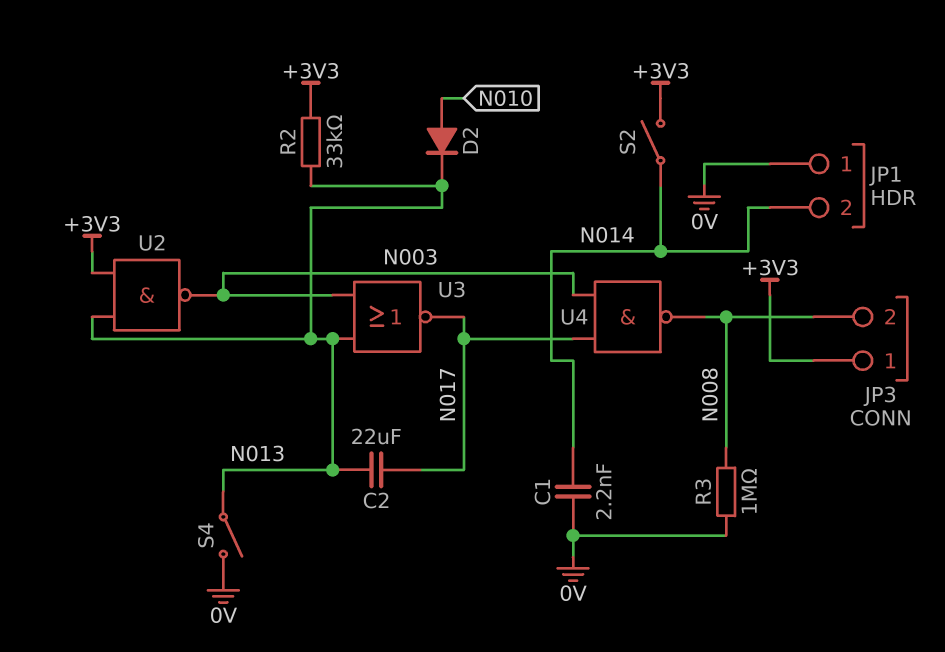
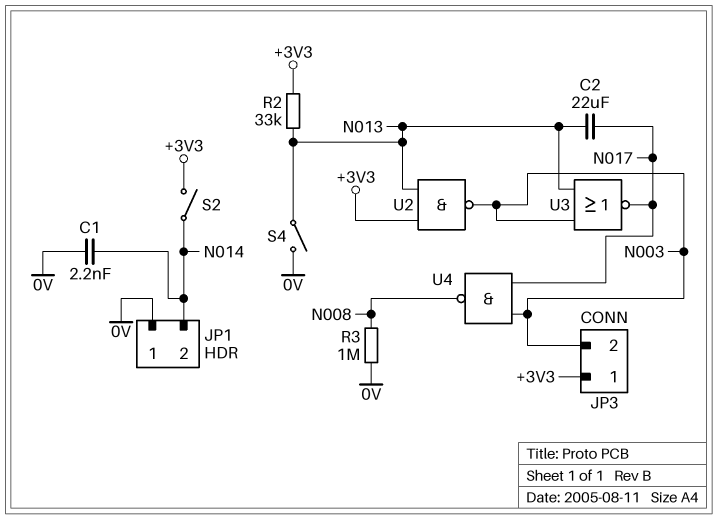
D2: diode (A N010, K N013) -> none
JP3 pin 2: N008 -> N003

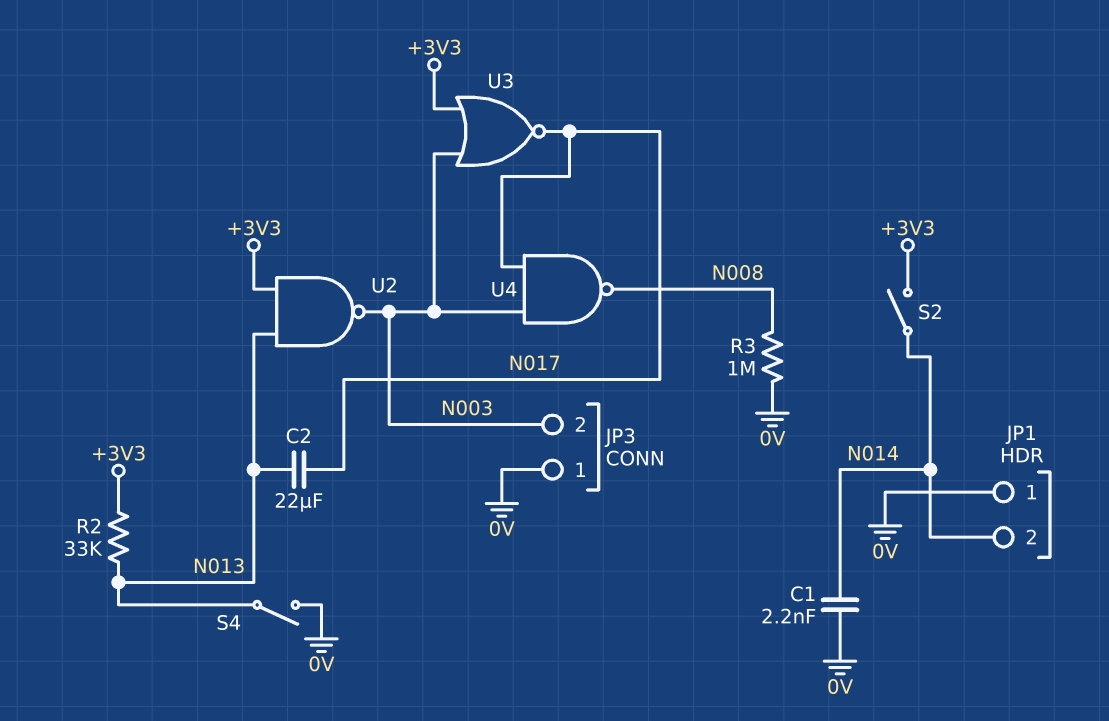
JP3 pin 1: +3V3 -> 0V
U3: NOR (in N003, in N013, out N017) -> NOR (in +3V3, in N003, out N017)

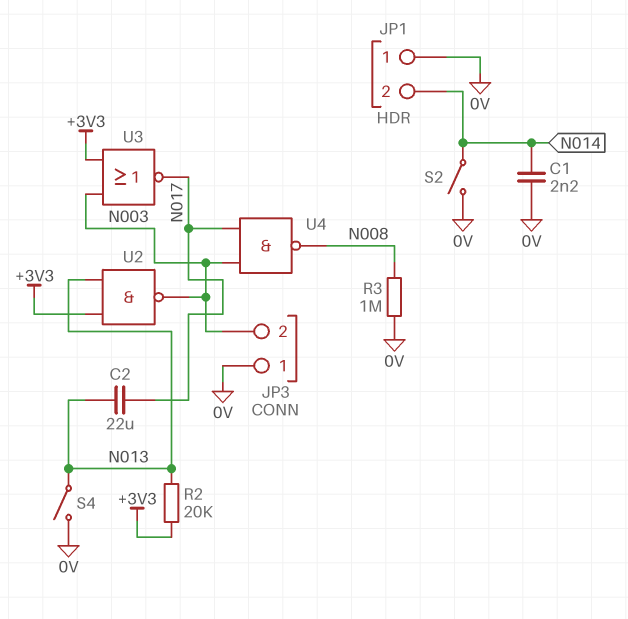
R2: 33k (+3V3, N013) -> 20k (+3V3, N013)
S2: switch (+3V3, N014) -> switch (0V, N014)

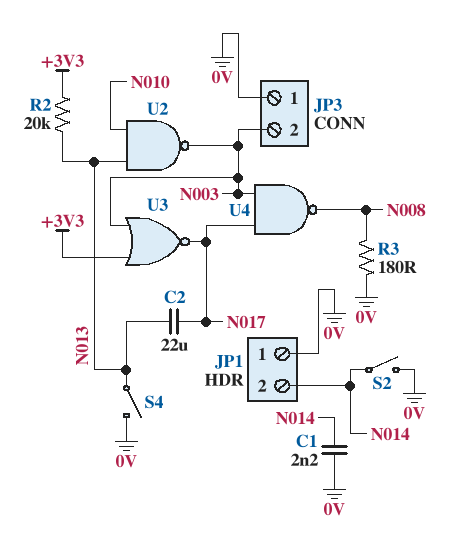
R3: 1M (0V, N008) -> 180 (0V, N008)
U2: NAND (in +3V3, in N013, out N003) -> NAND (in N010, in N013, out N003)

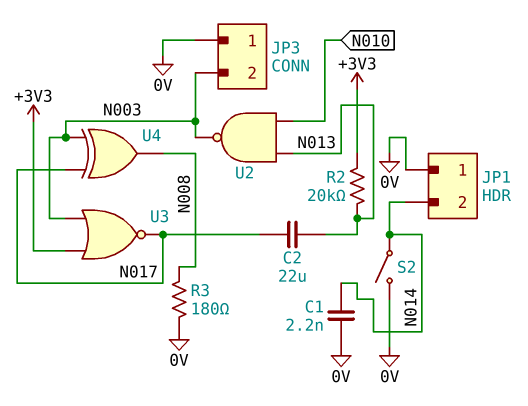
S4: switch (0V, N013) -> none
U4: NAND (in N003, in N017, out N008) -> XOR (in N003, in N017, out N008)

